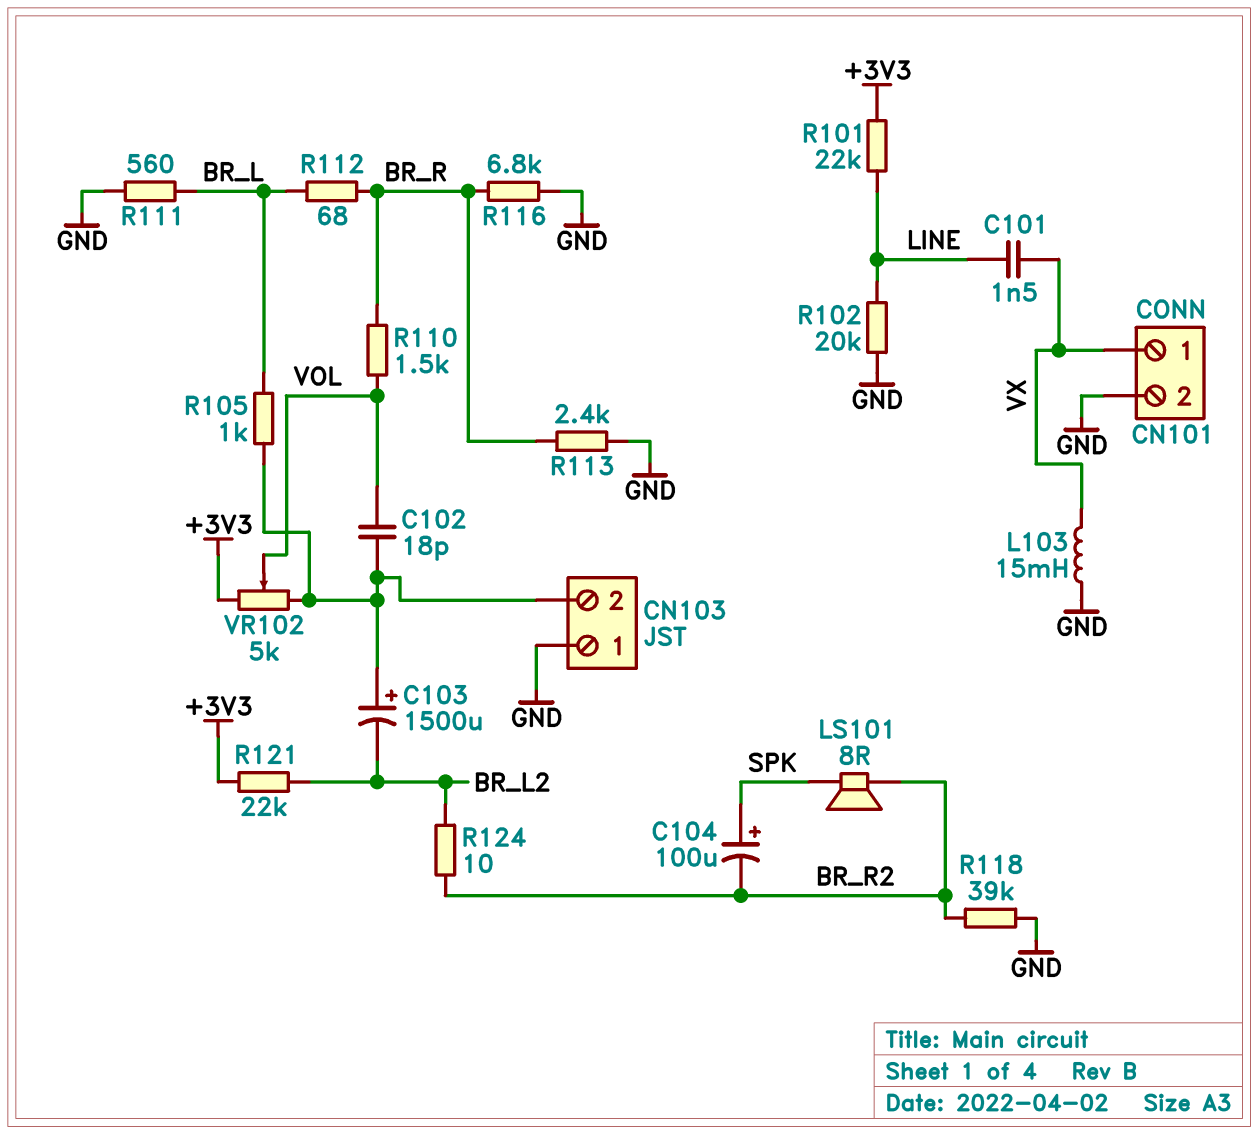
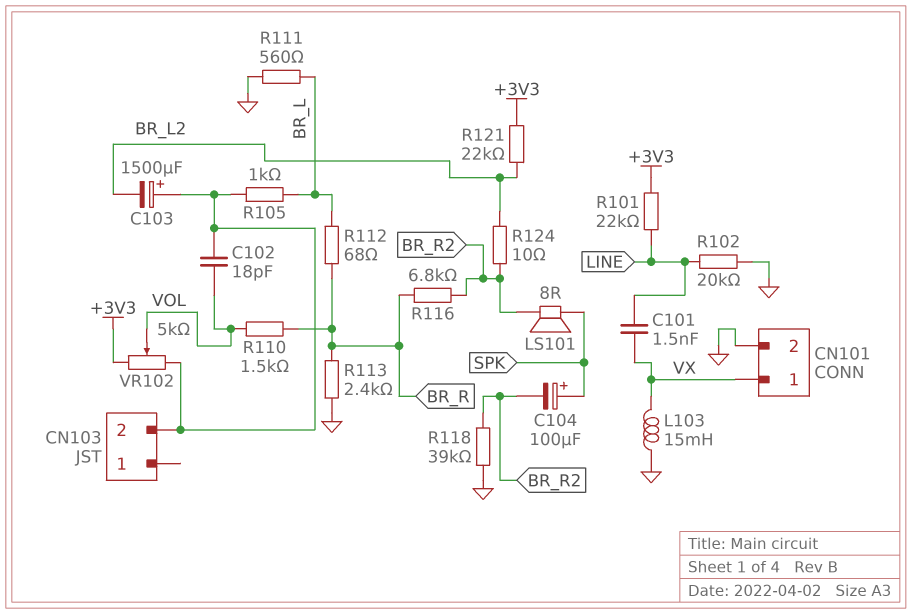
CN103 pin 1: GND -> none
R116: 6.8k (BR_R, GND) -> 6.8k (BR_R, BR_R2)

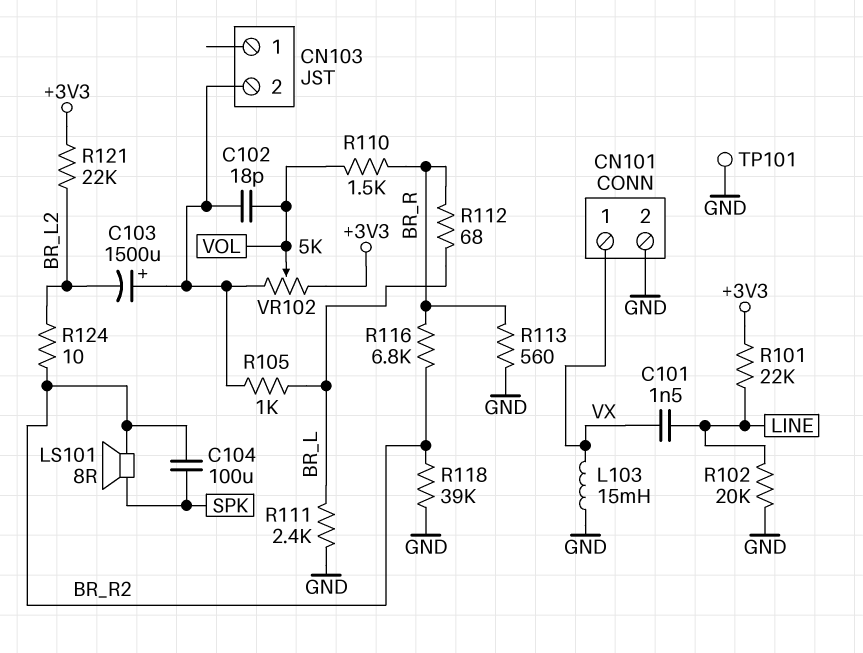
C104: 100uF (plus SPK, minus BR_R2) -> 100uF (BR_R2, SPK)
R111: 560 (BR_L, GND) -> 2.4k (BR_L, GND)
R113: 2.4k (BR_R, GND) -> 560 (BR_R, GND)
TP101: none -> test point (GND)

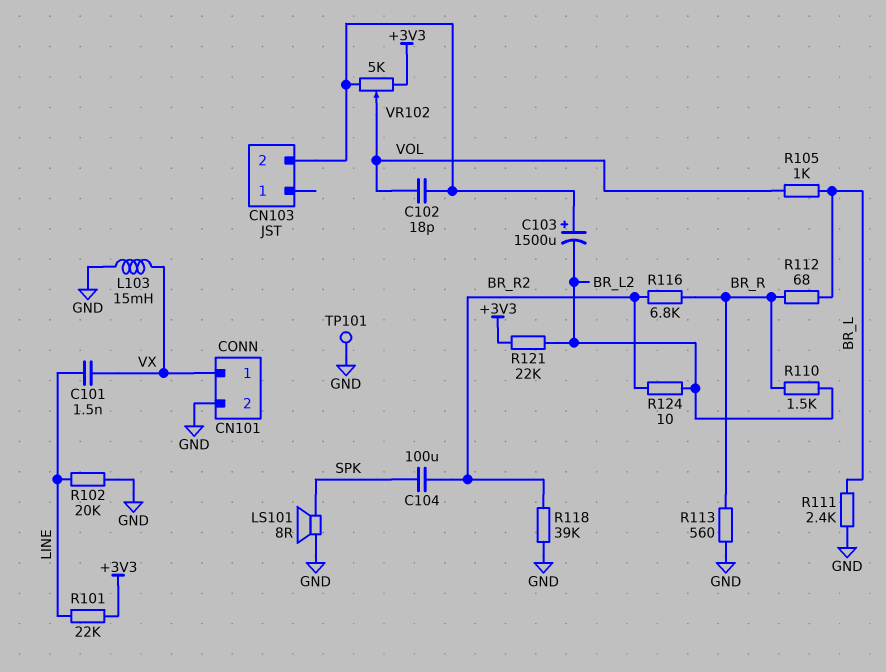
LS101: speaker 8R (BR_R2, SPK) -> speaker 8R (GND, SPK)
R105: 1k (BR_L, CN103/2) -> 1k (BR_L, VOL)
R110: 1.5k (BR_R, VOL) -> 1.5k (BR_L2, BR_R)

